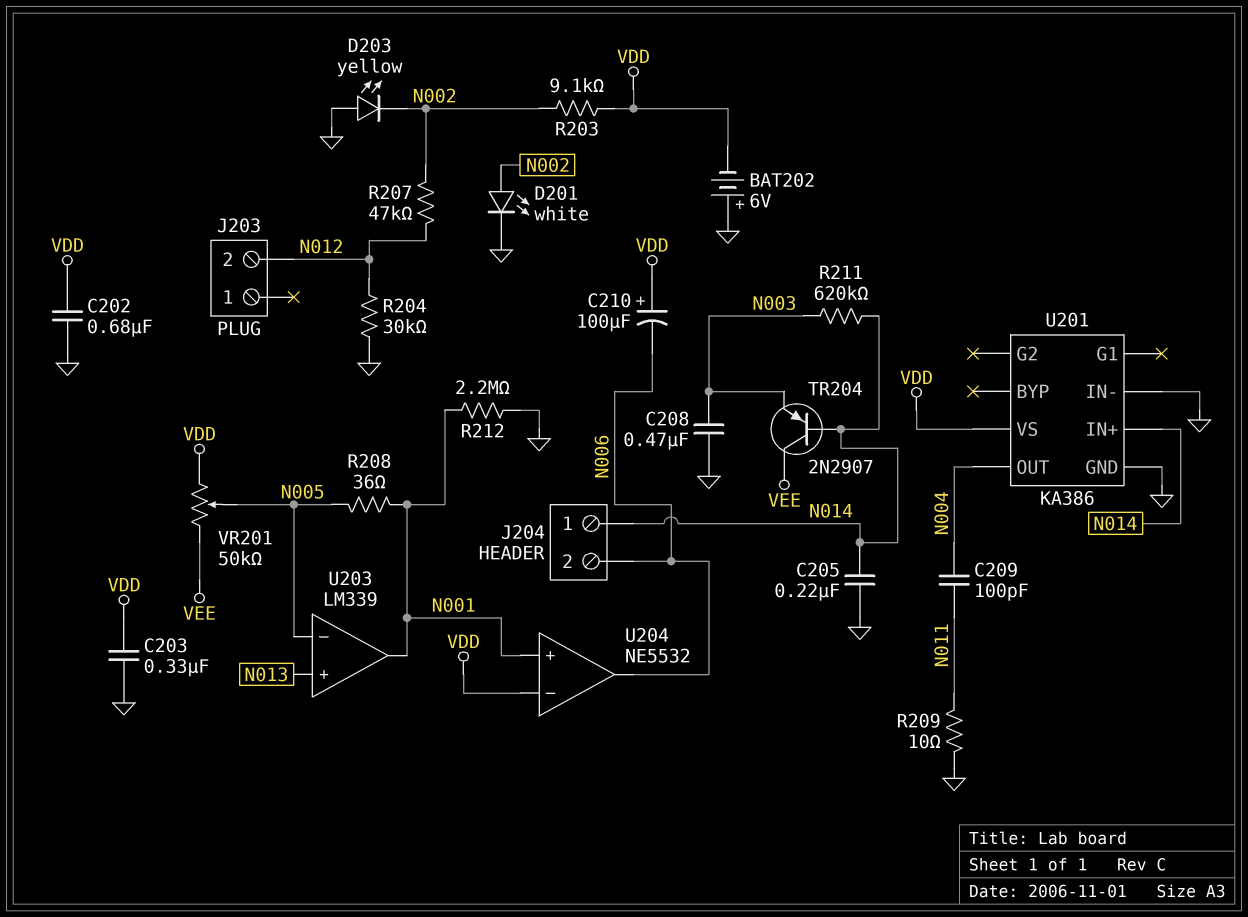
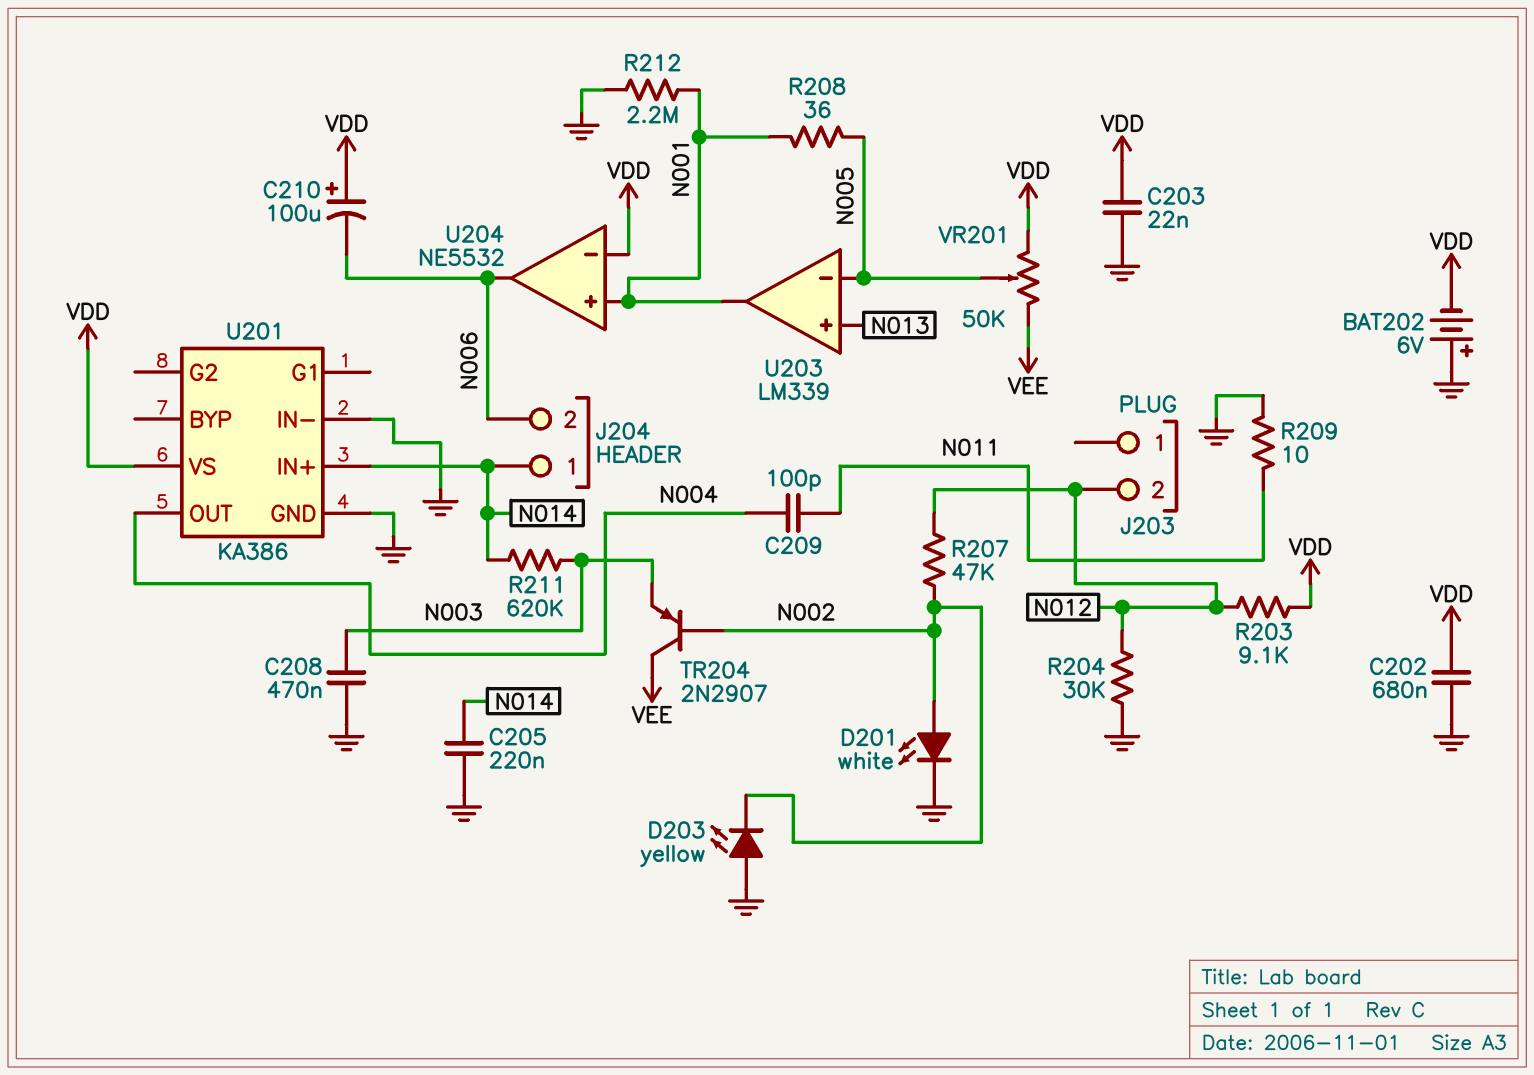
C203: 330nF (GND, VDD) -> 22nF (GND, VDD)
R203: 9.1k (N002, VDD) -> 9.1k (N012, VDD)
TR204: PNP 2N2907 (B N014, C VEE, E N003) -> PNP 2N2907 (B N002, C VEE, E N003)

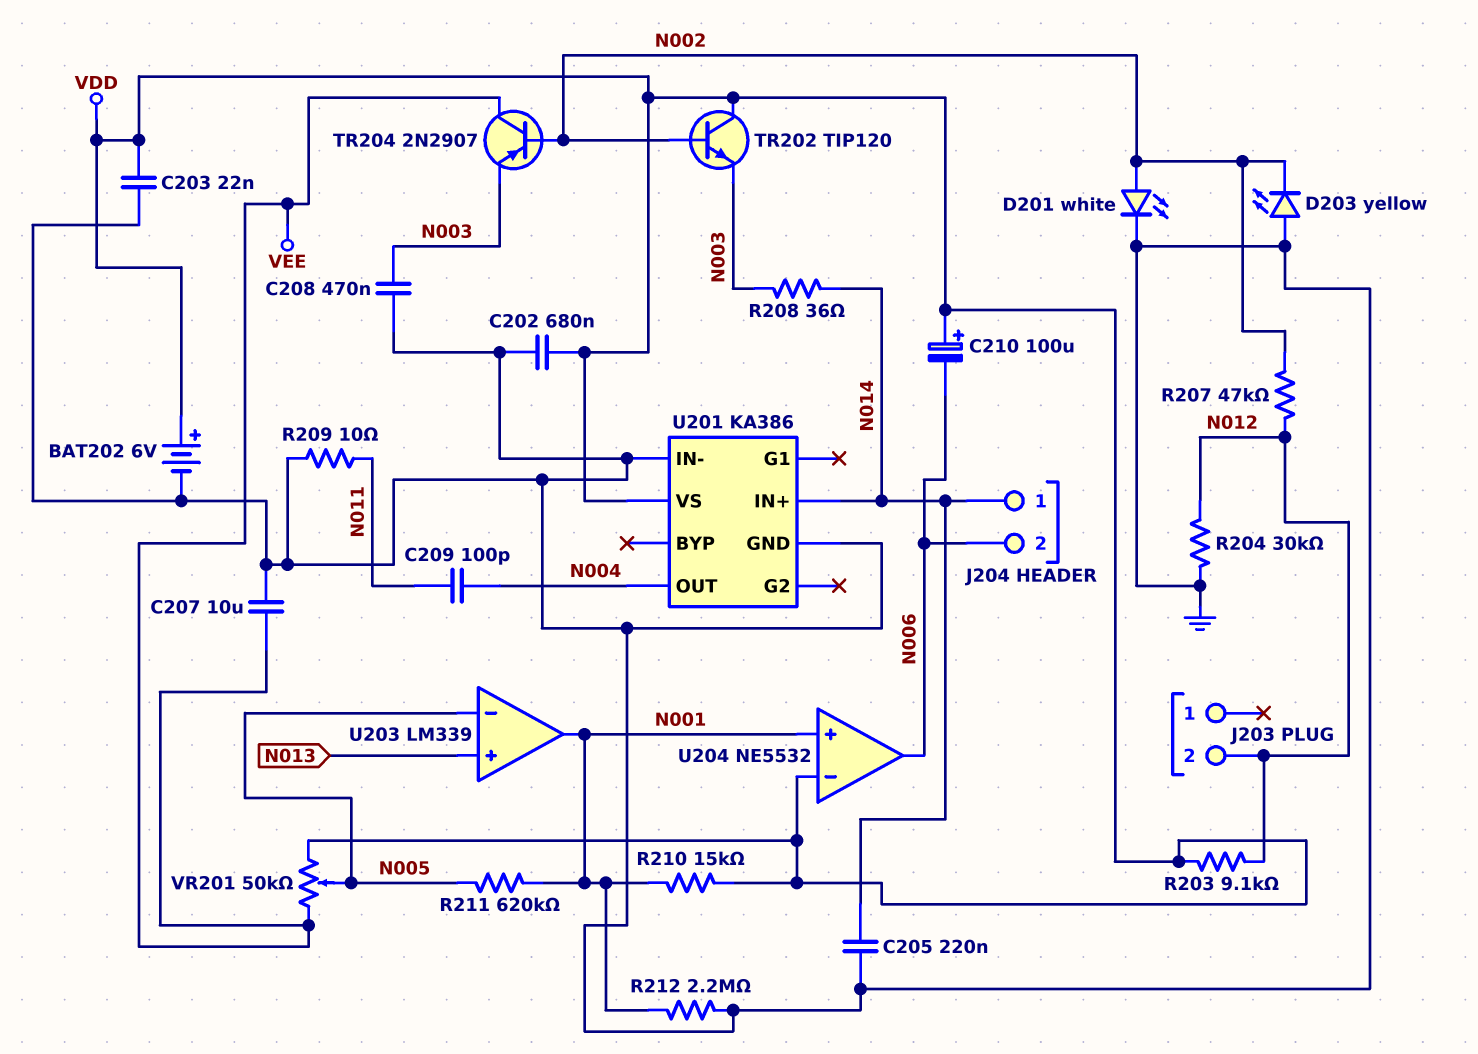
BAT202: 6V (plus GND, minus VDD) -> 6V (plus VDD, minus GND)
C207: none -> 10uF (GND, VEE)
R208: 36 (N001, N005) -> 36 (N003, N014)
R210: none -> 15k (N001, VDD)
R211: 620k (N003, N014) -> 620k (N001, N005)
TR202: none -> NPN TIP120 (B N002, C VDD, E N003)

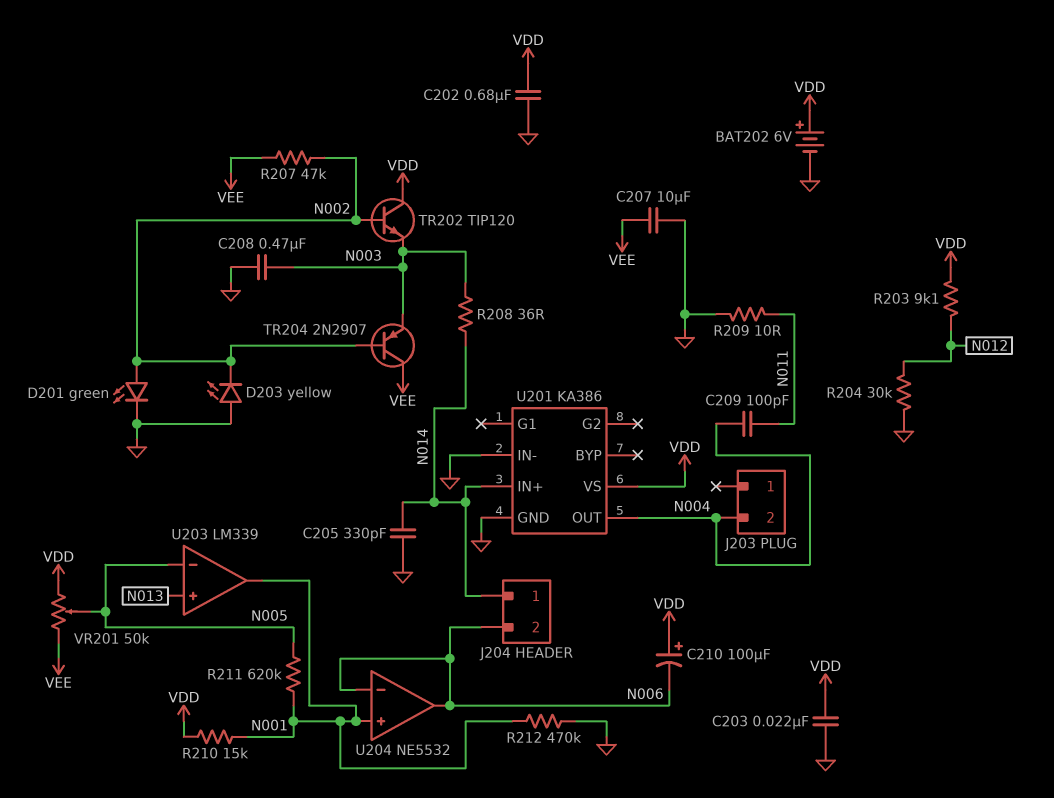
C205: 220nF (GND, N014) -> 330pF (GND, N014)
D201: LED white (A N002, K GND) -> LED green (A N002, K GND)
J203 pin 2: N012 -> N004
R207: 47k (N002, N012) -> 47k (N002, VEE)
R212: 2.2M (GND, N001) -> 470k (GND, N001)
U204 pin in-: VDD -> N006

